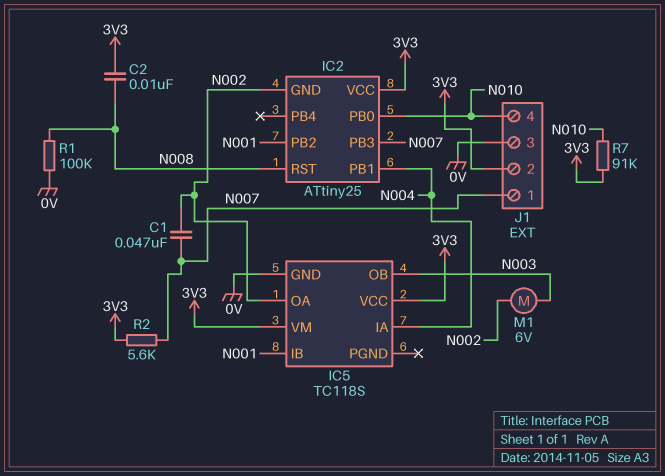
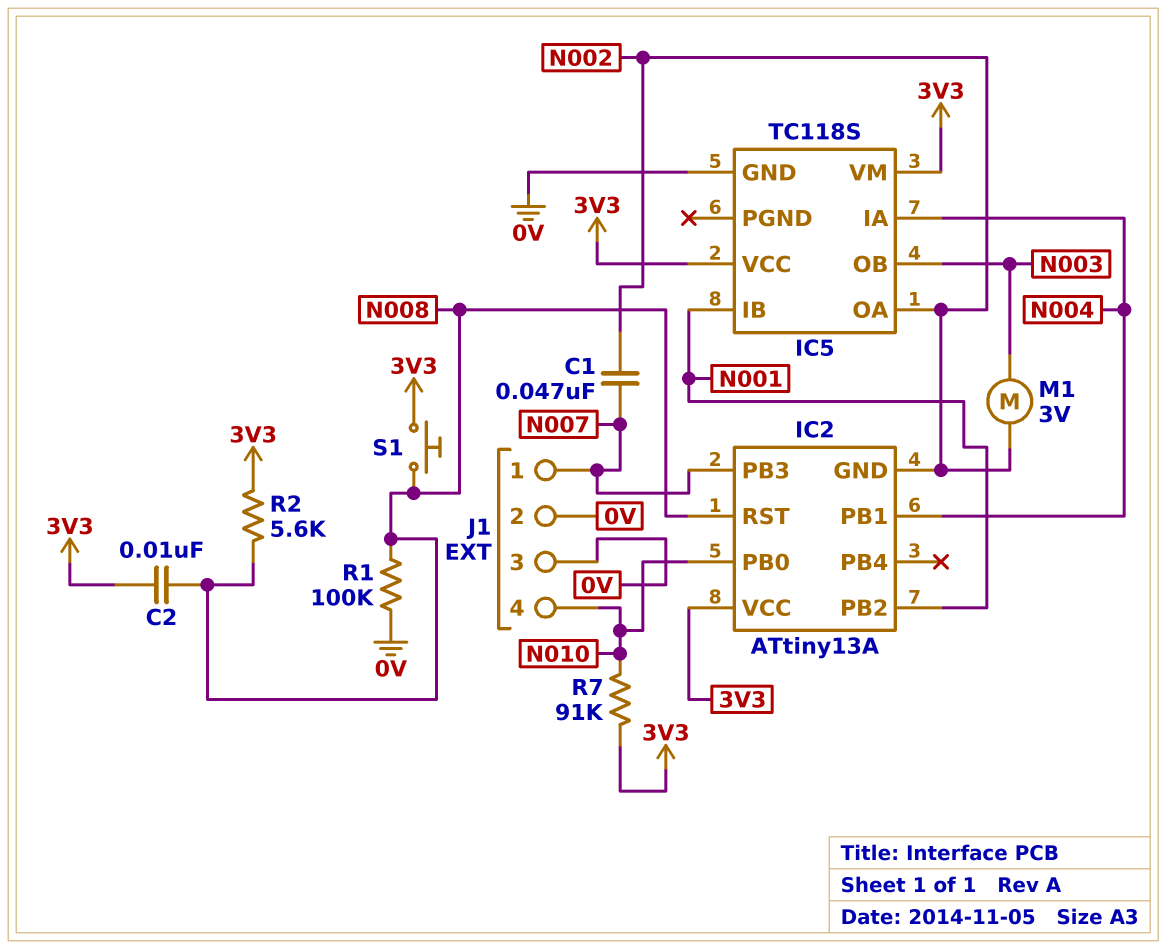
IC2: ATtiny25 -> ATtiny13A
J1 pin 2: 3V3 -> 0V
M1: motor 6V (N002, N003) -> motor 3V (N002, N003)
R2: 5.6k (3V3, N007) -> 5.6k (3V3, N008)
S1: none -> button (3V3, N008)

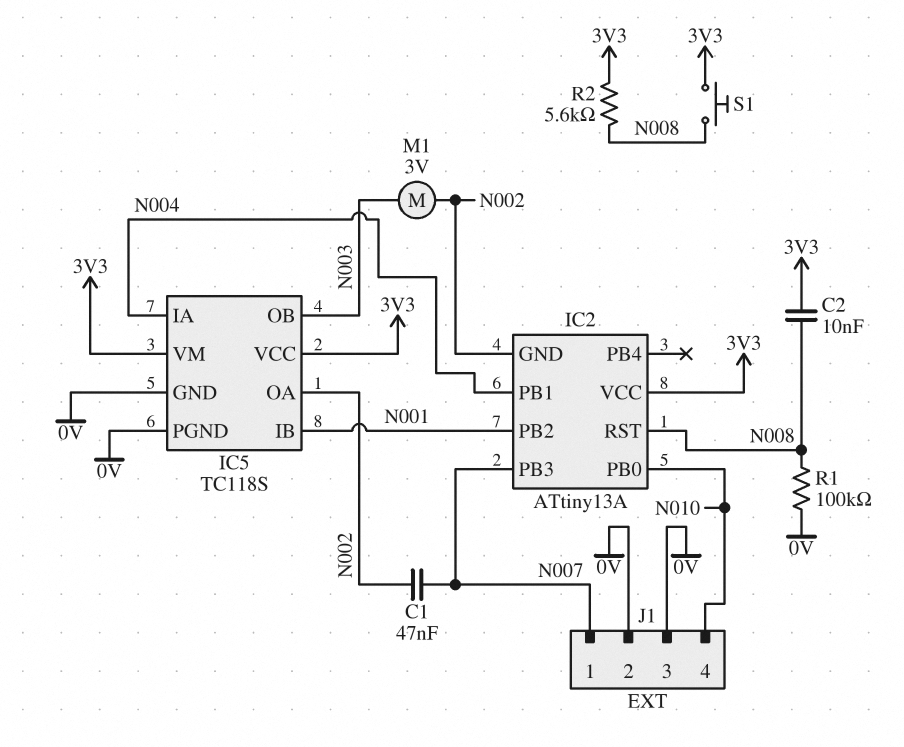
IC5 pin PGND: none -> 0V
R7: 91k (3V3, N010) -> none

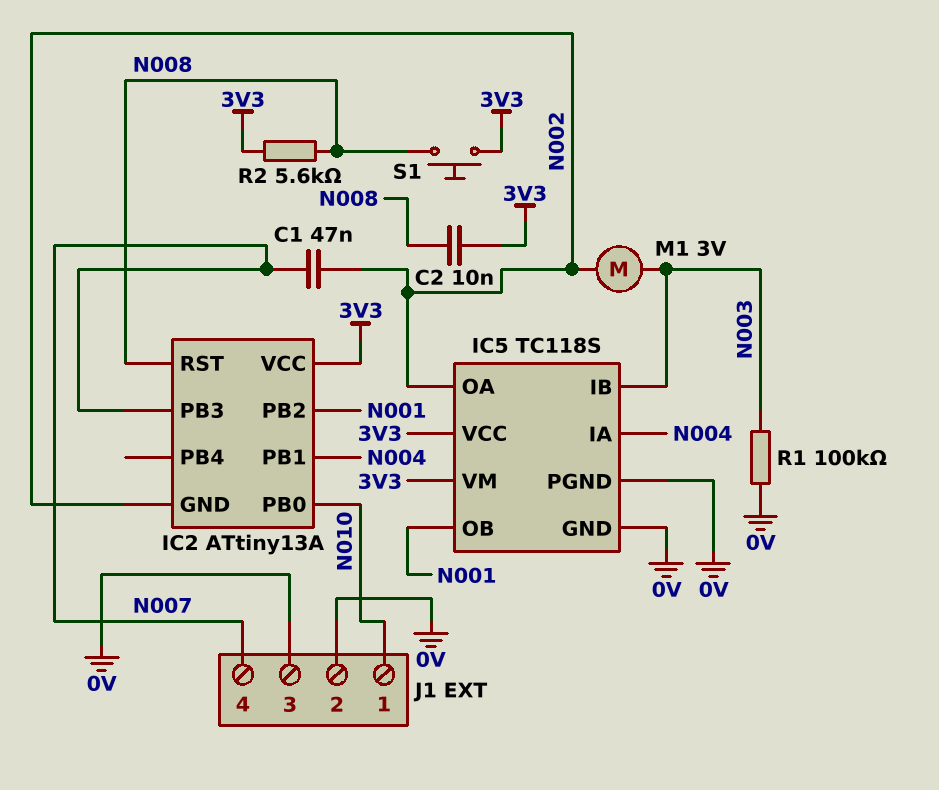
IC5 pin IB: N001 -> N003
IC5 pin OB: N003 -> N001
J1 pin 1: N007 -> N010
J1 pin 4: N010 -> N007
R1: 100k (0V, N008) -> 100k (0V, N003)

